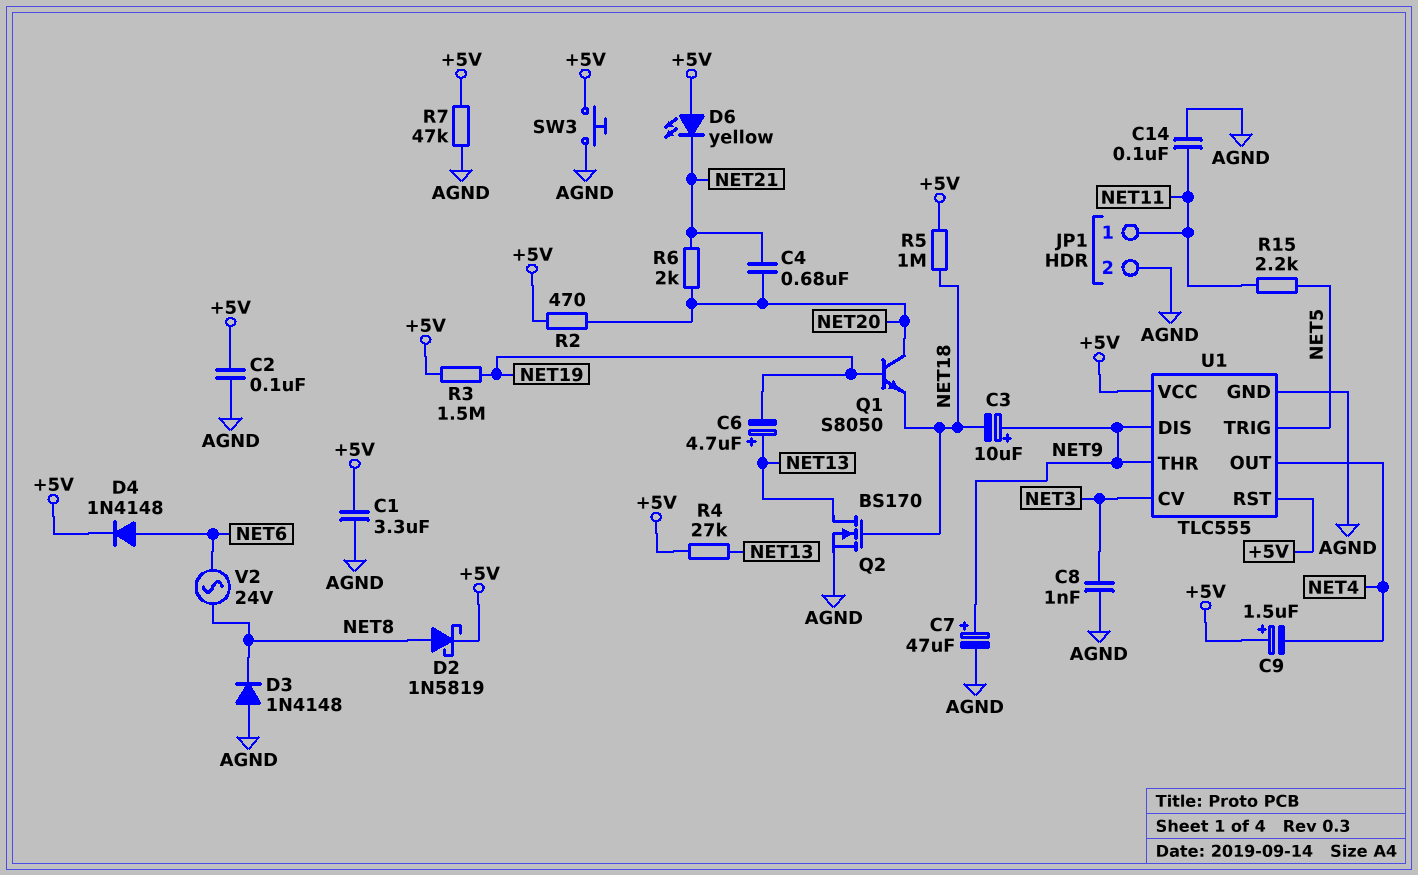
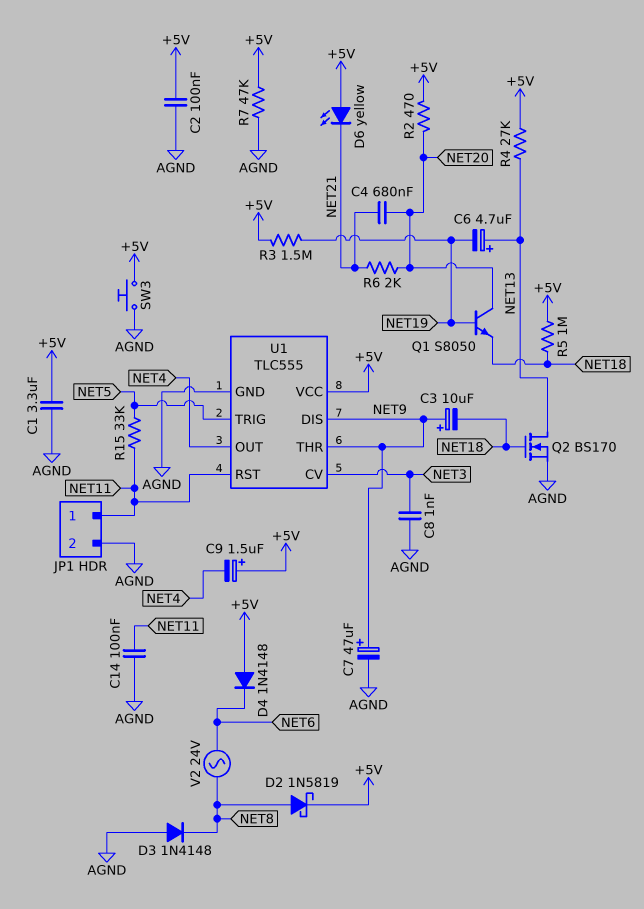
D4: diode 1N4148 (A NET6, K +5V) -> diode 1N4148 (A +5V, K NET6)
R15: 2.2k (NET5, NET11) -> 33k (NET5, NET11)
U1 pin RST: +5V -> NET11

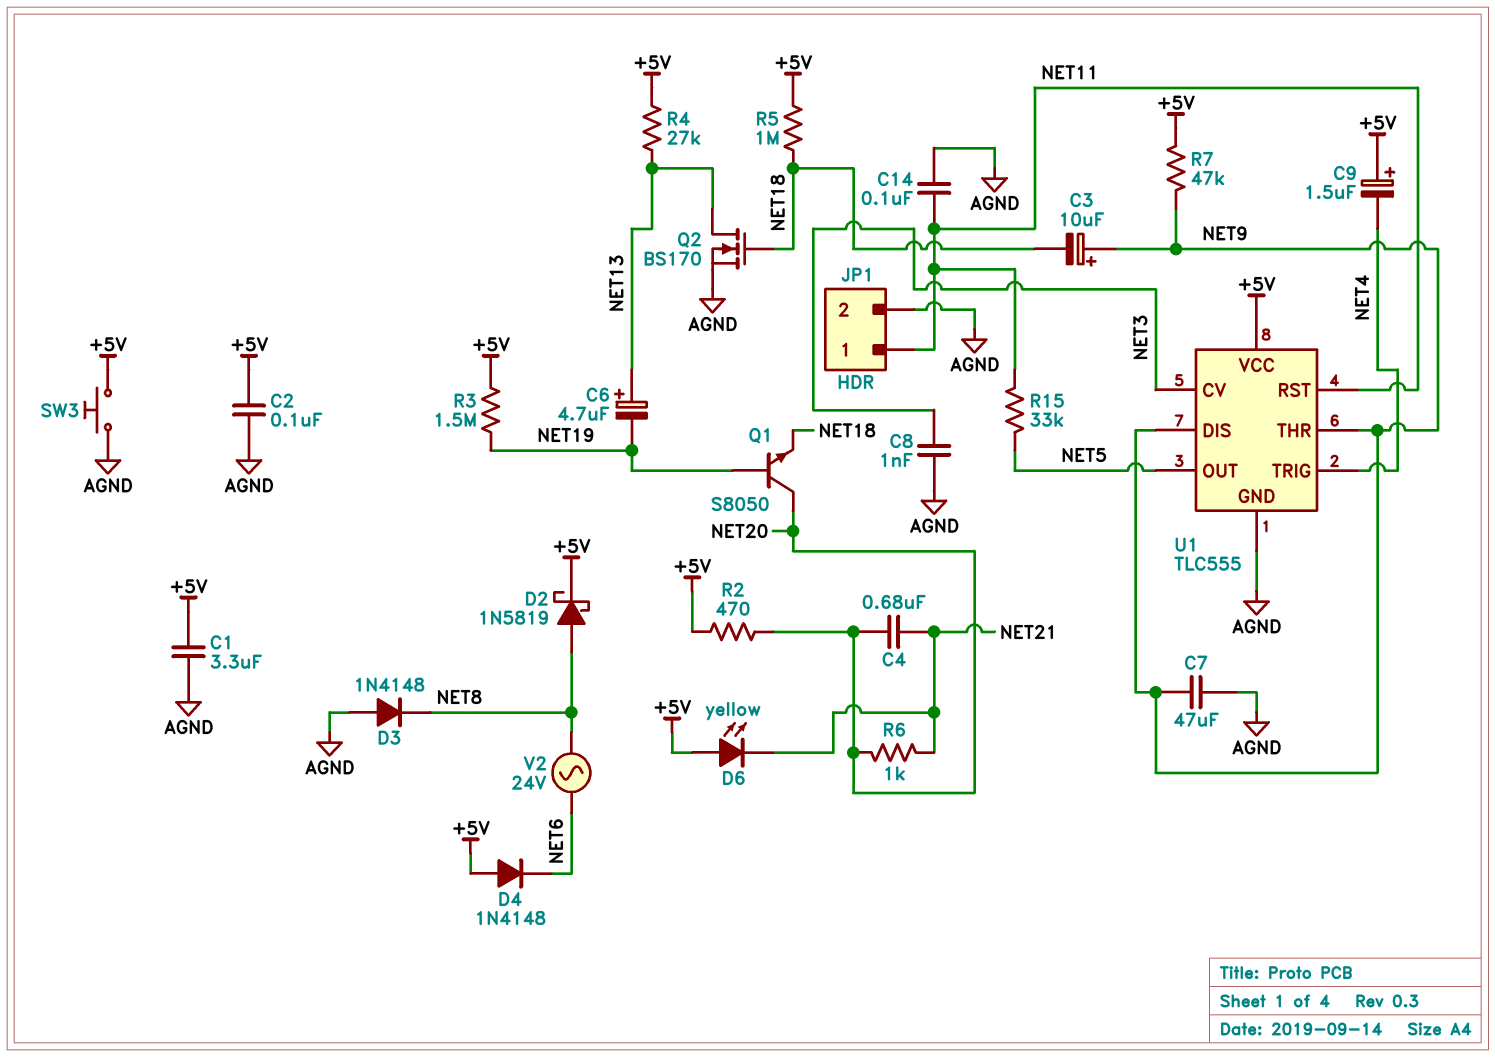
C7: 47uF (plus NET9, minus AGND) -> 47uF (AGND, NET9)
R6: 2k (NET20, NET21) -> 1k (NET20, NET21)
R7: 47k (+5V, AGND) -> 47k (+5V, NET9)
U1 pin OUT: NET4 -> NET5
U1 pin TRIG: NET5 -> NET4

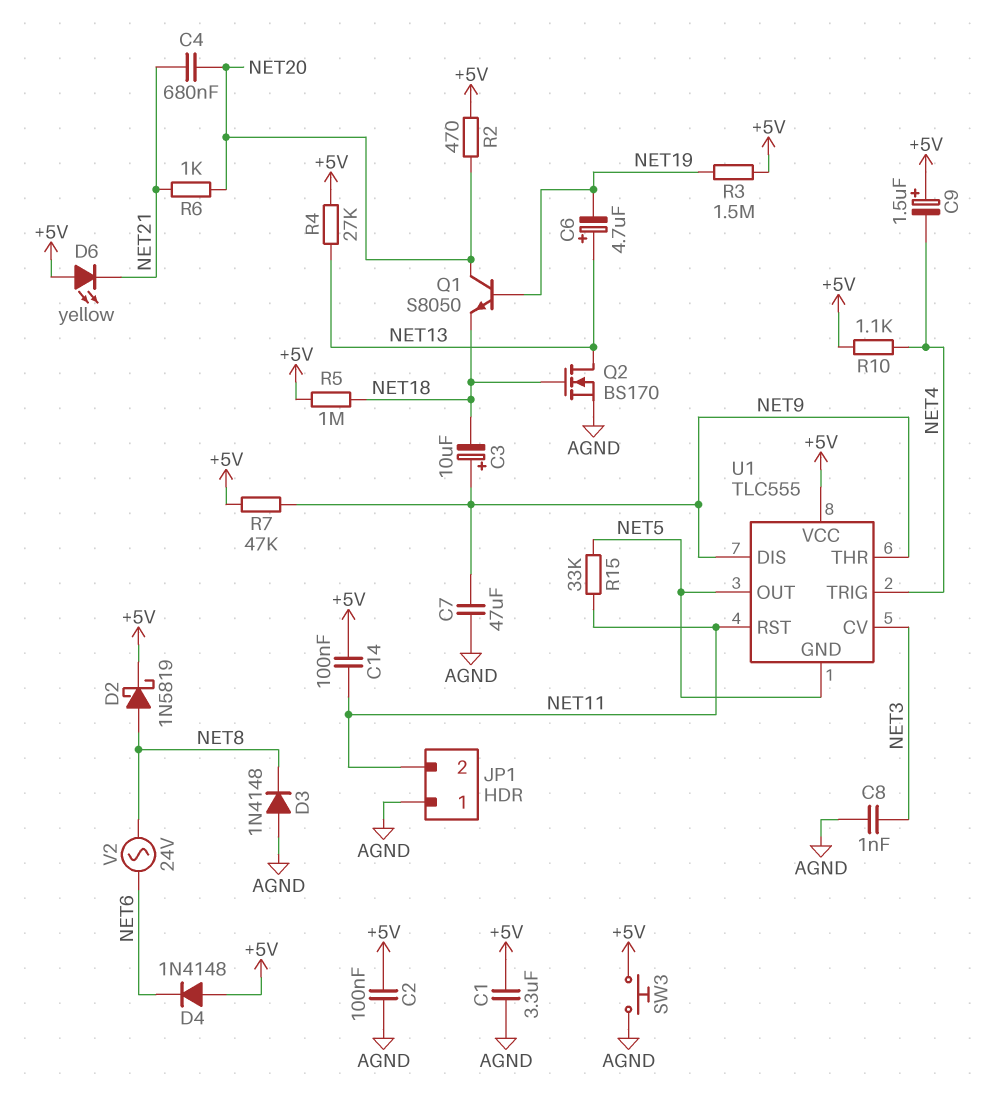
C14: 100nF (AGND, NET11) -> 100nF (+5V, NET11)
JP1 pin 1: NET11 -> AGND
JP1 pin 2: AGND -> NET11
R10: none -> 1.1k (+5V, NET4)
U1 pin GND: AGND -> NET5

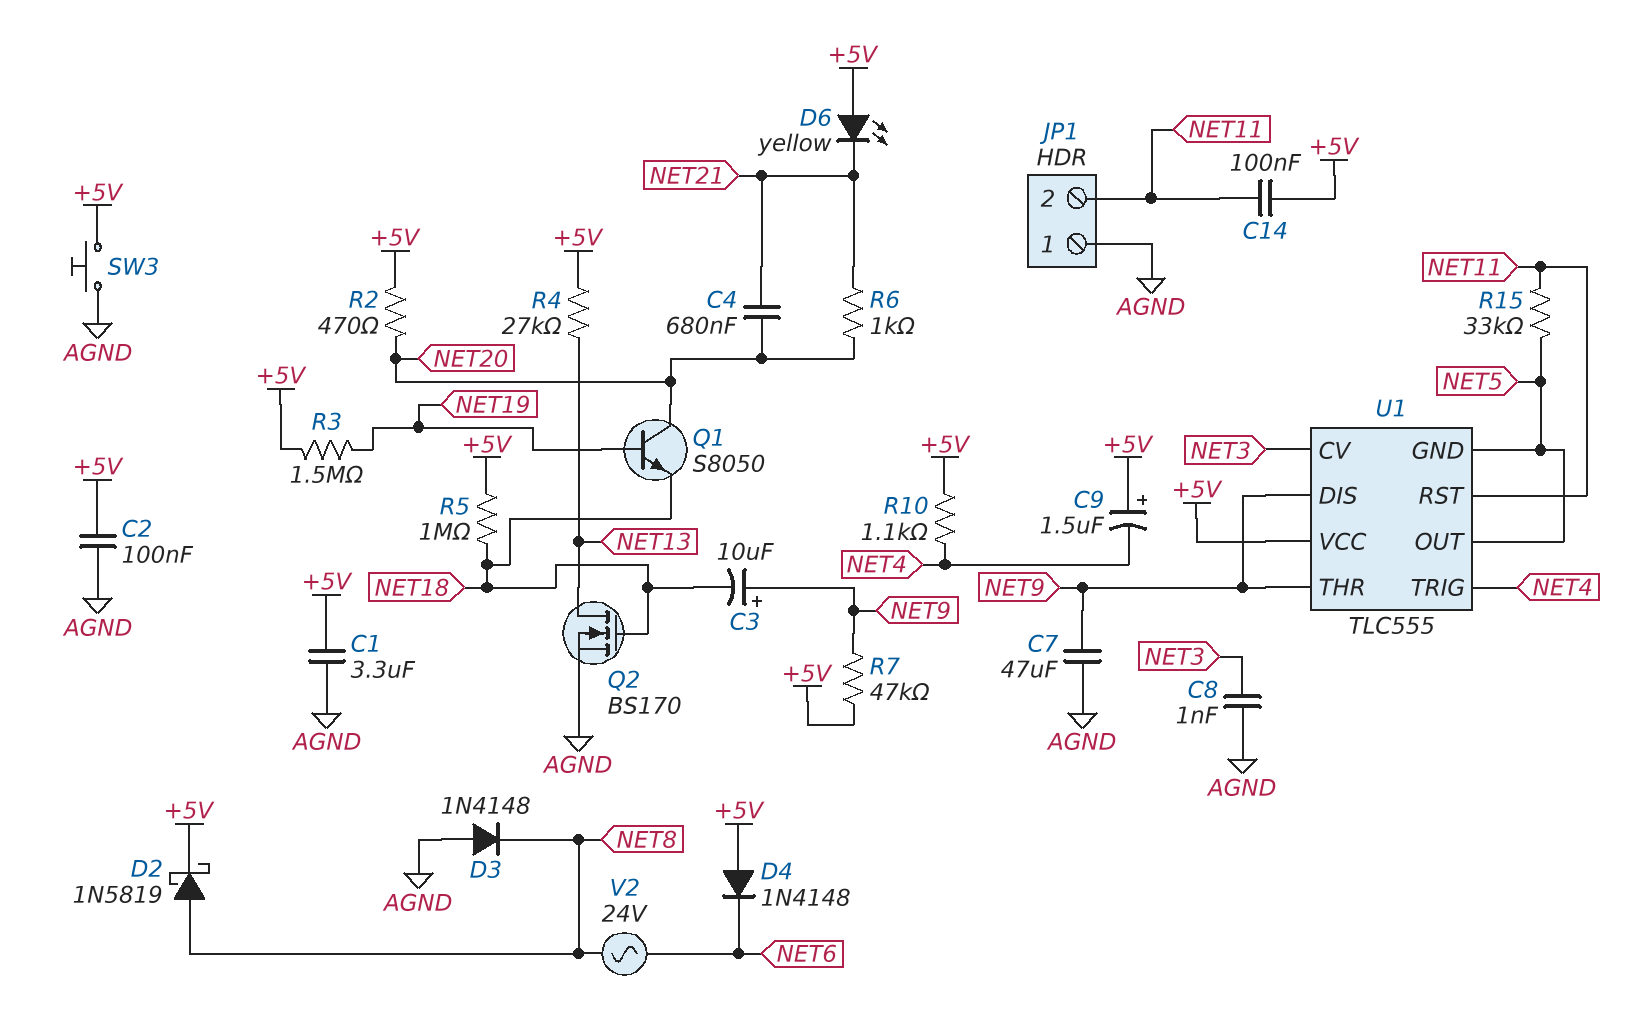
C6: 4.7uF (plus NET13, minus NET19) -> none

